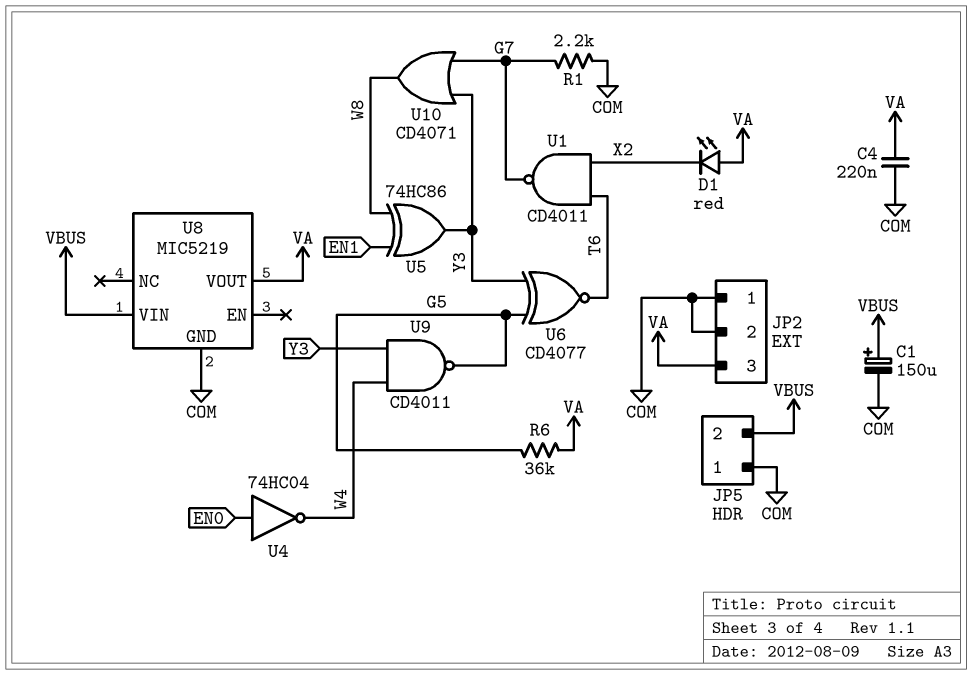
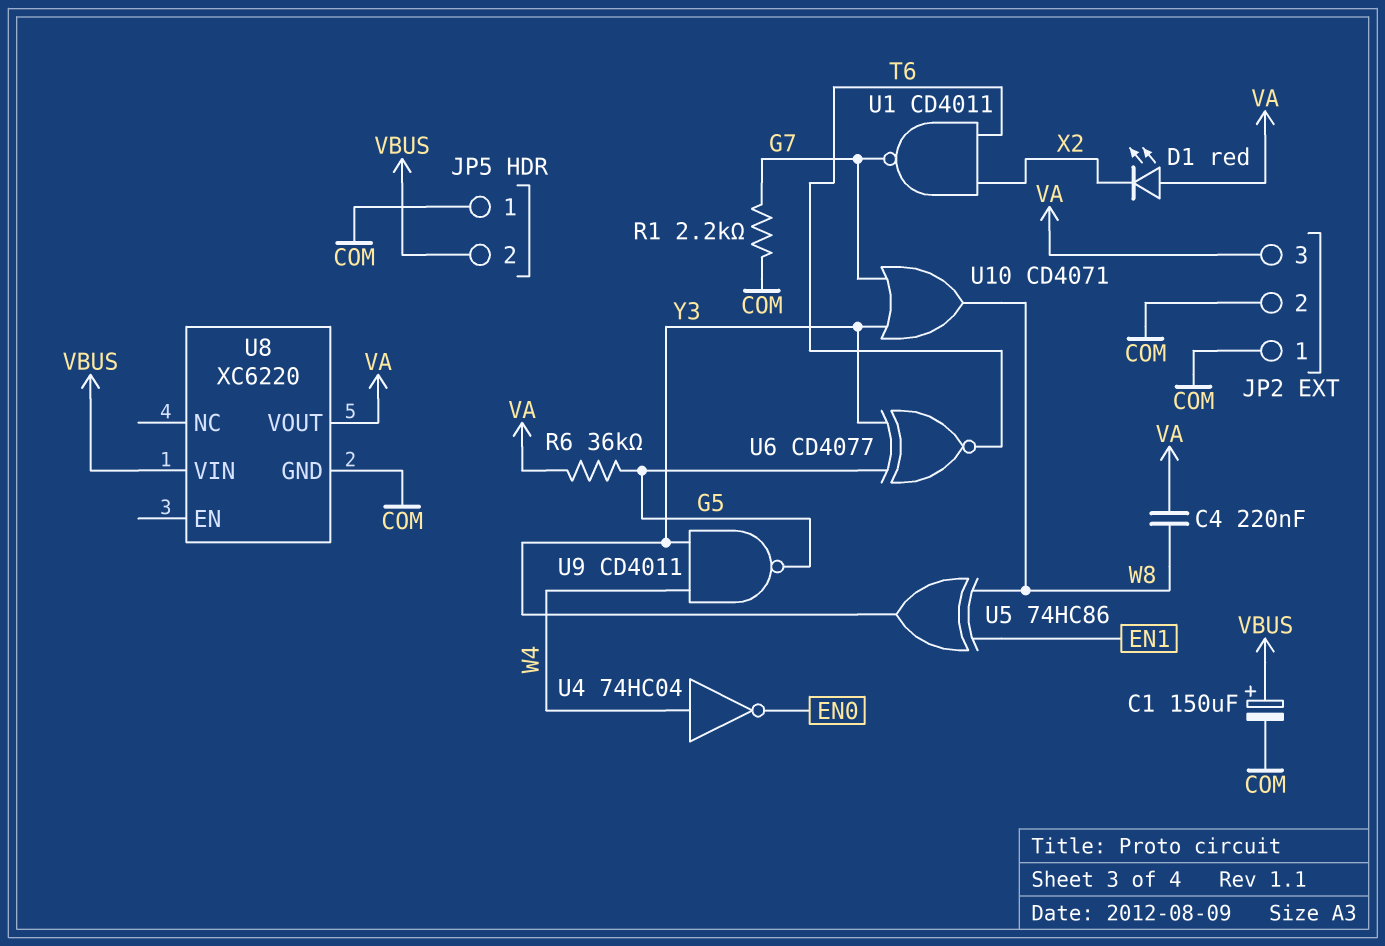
C4: 220nF (COM, VA) -> 220nF (VA, W8)
U4: NOT 74HC04 (in EN0, out W4) -> NOT 74HC04 (in W4, out EN0)
U8: MIC5219 -> XC6220

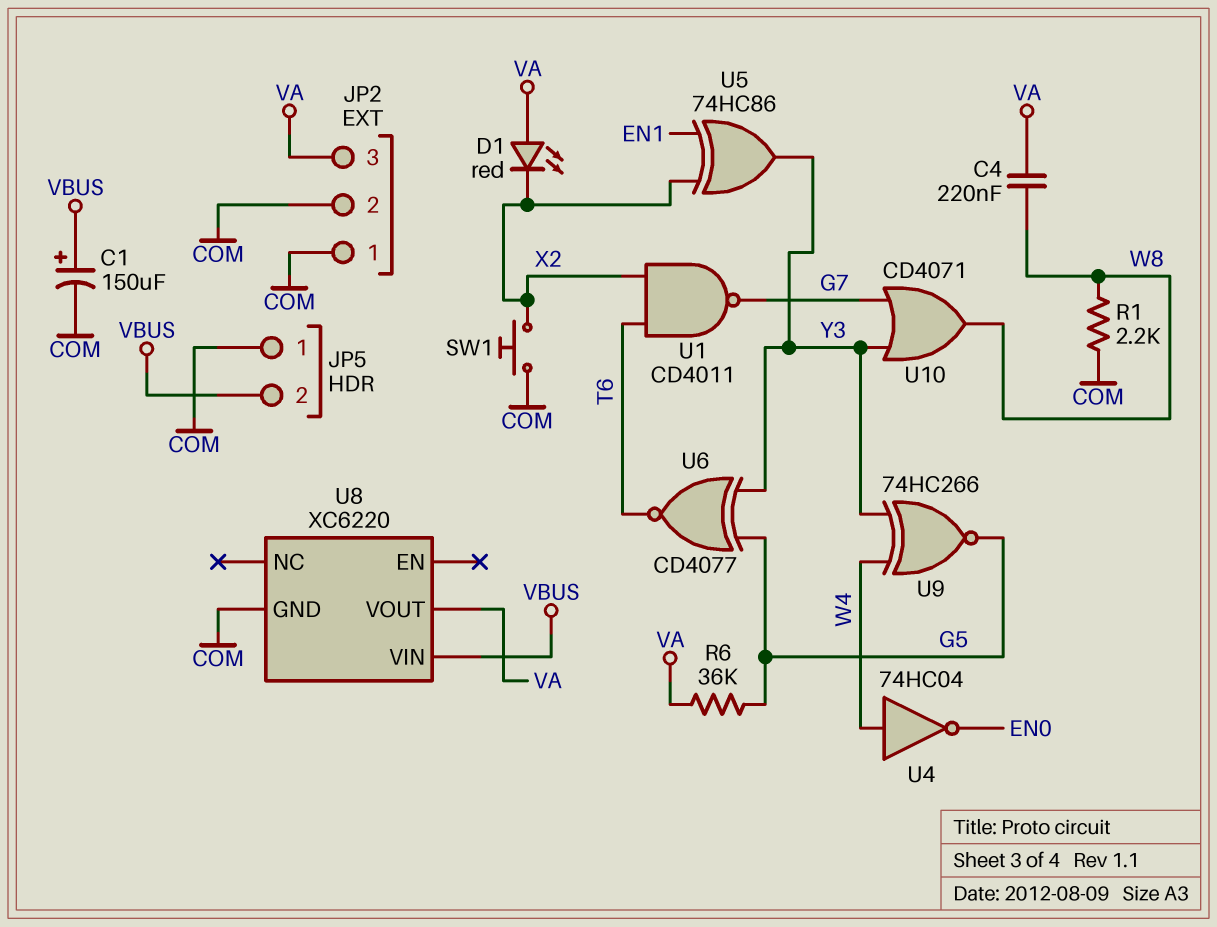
R1: 2.2k (COM, G7) -> 2.2k (COM, W8)
SW1: none -> button (COM, X2)
U5: XOR 74HC86 (in EN1, in W8, out Y3) -> XOR 74HC86 (in EN1, in X2, out Y3)
U9: NAND CD4011 (in W4, in Y3, out G5) -> XNOR 74HC266 (in W4, in Y3, out G5)

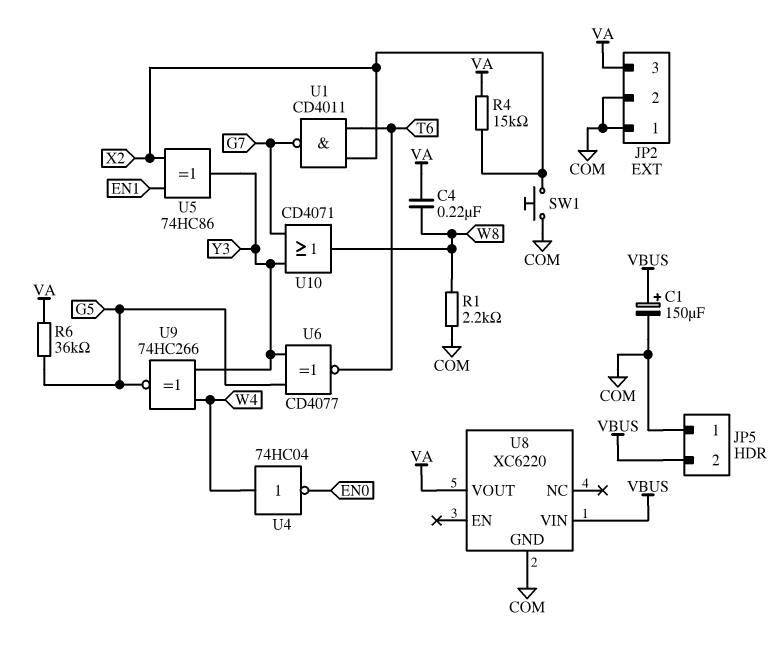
D1: LED red (A VA, K X2) -> none
R4: none -> 15k (VA, X2)

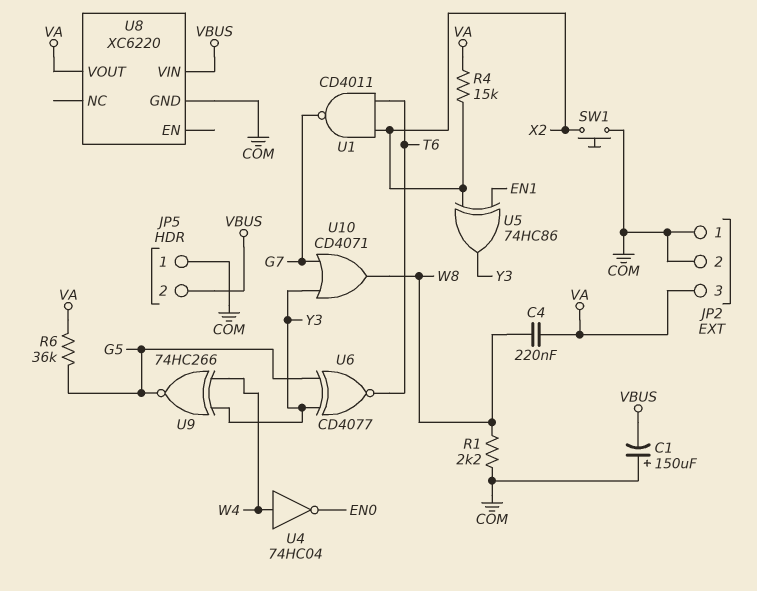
C1: 150uF (plus VBUS, minus COM) -> 150uF (plus COM, minus VBUS)

